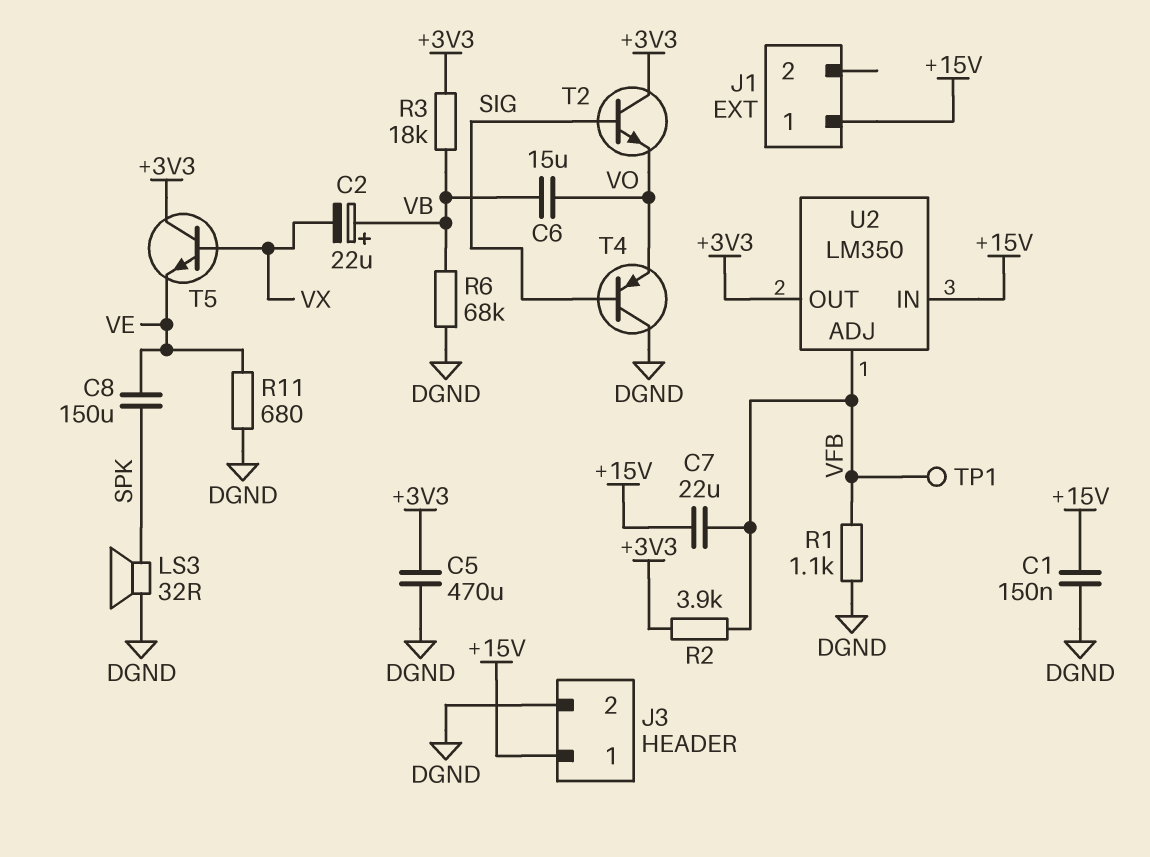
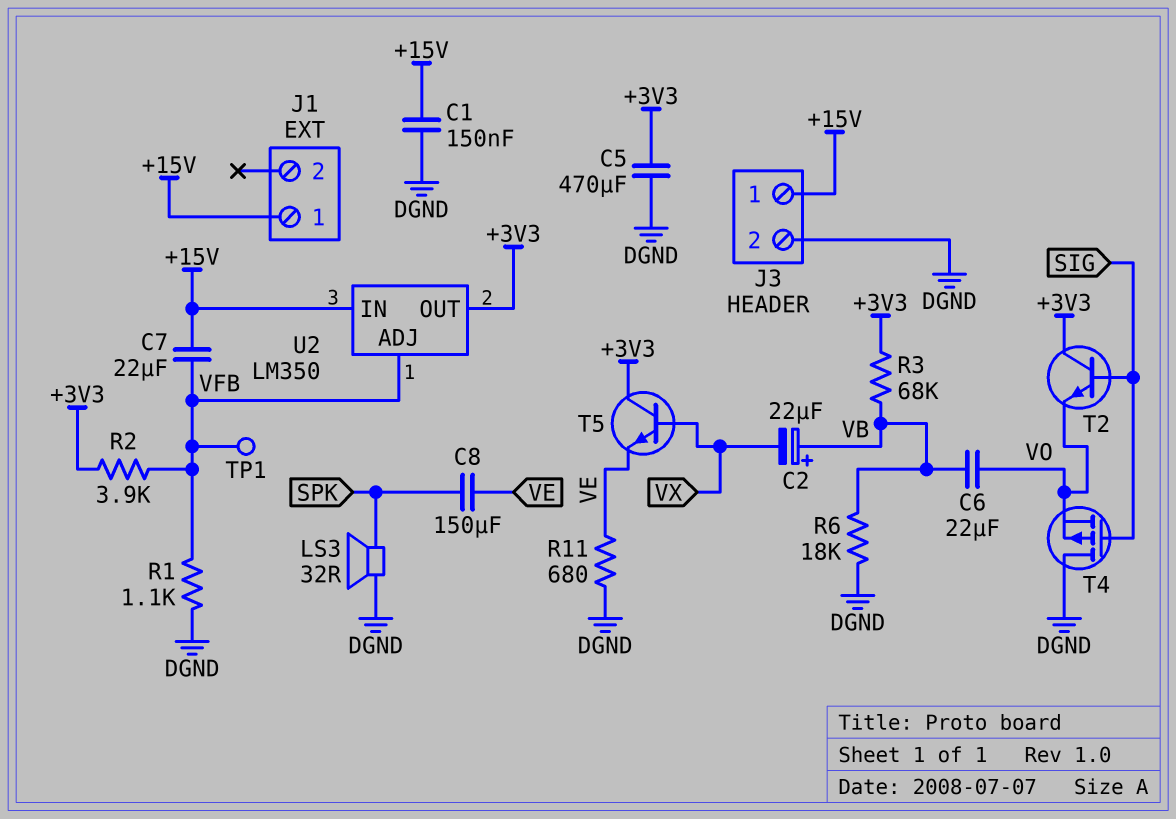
C6: 15uF (VB, VO) -> 22uF (VB, VO)
R3: 18k (+3V3, VB) -> 68k (+3V3, VB)
R6: 68k (DGND, VB) -> 18k (DGND, VB)
T4: PNP (B SIG, C DGND, E VO) -> PMOS (G SIG, D DGND, S VO)

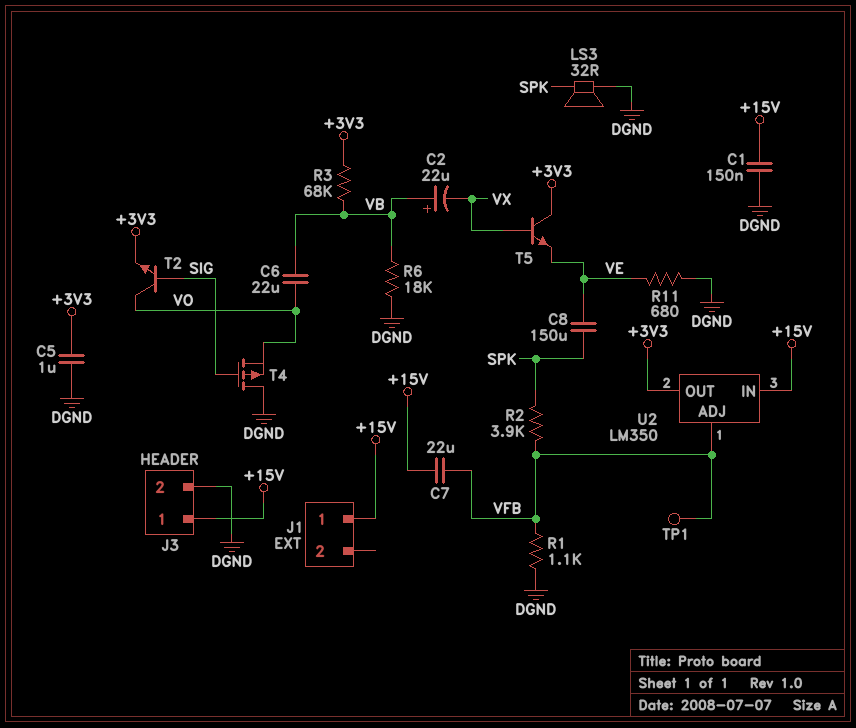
C5: 470uF (+3V3, DGND) -> 1uF (+3V3, DGND)
R2: 3.9k (+3V3, VFB) -> 3.9k (SPK, VFB)
T2: NPN (B SIG, C +3V3, E VO) -> NPN (B SIG, C VO, E +3V3)

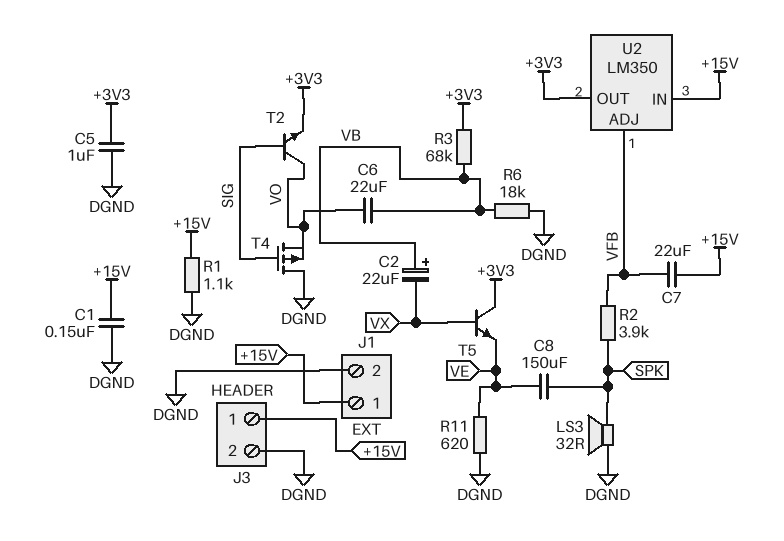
J1 pin 2: none -> DGND
R1: 1.1k (DGND, VFB) -> 1.1k (+15V, DGND)
R11: 680 (DGND, VE) -> 620 (DGND, VE)
TP1: test point (VFB) -> none

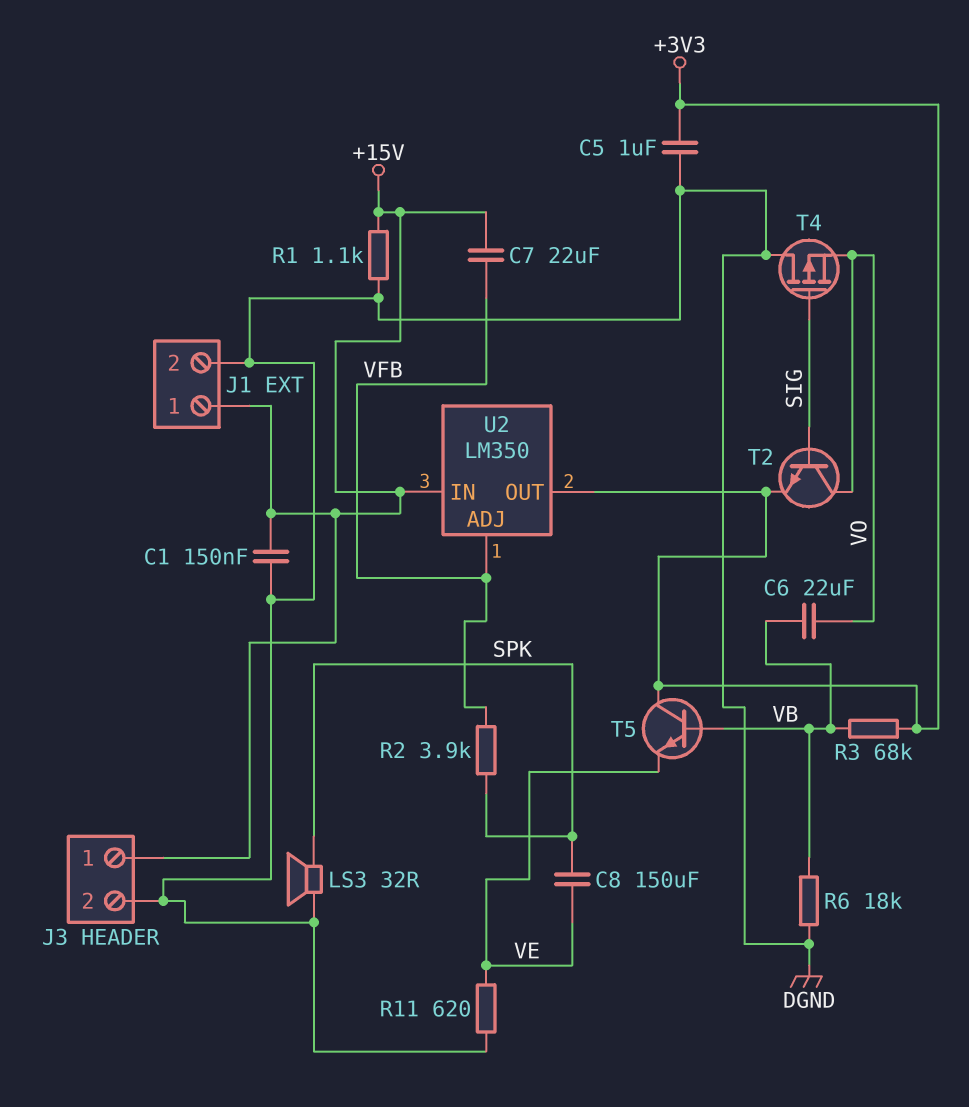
C2: 22uF (plus VB, minus VX) -> none
T5: NPN (B VX, C +3V3, E VE) -> NPN (B VB, C +3V3, E VE)

